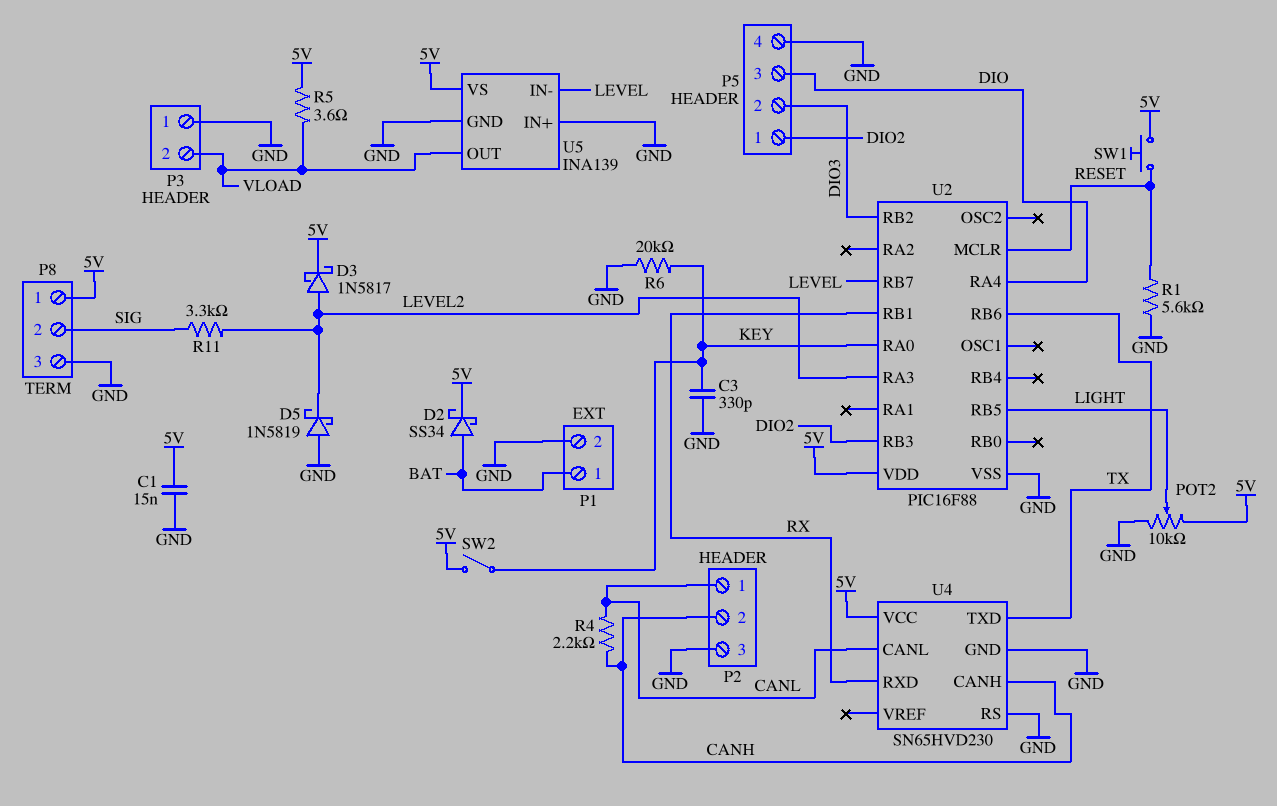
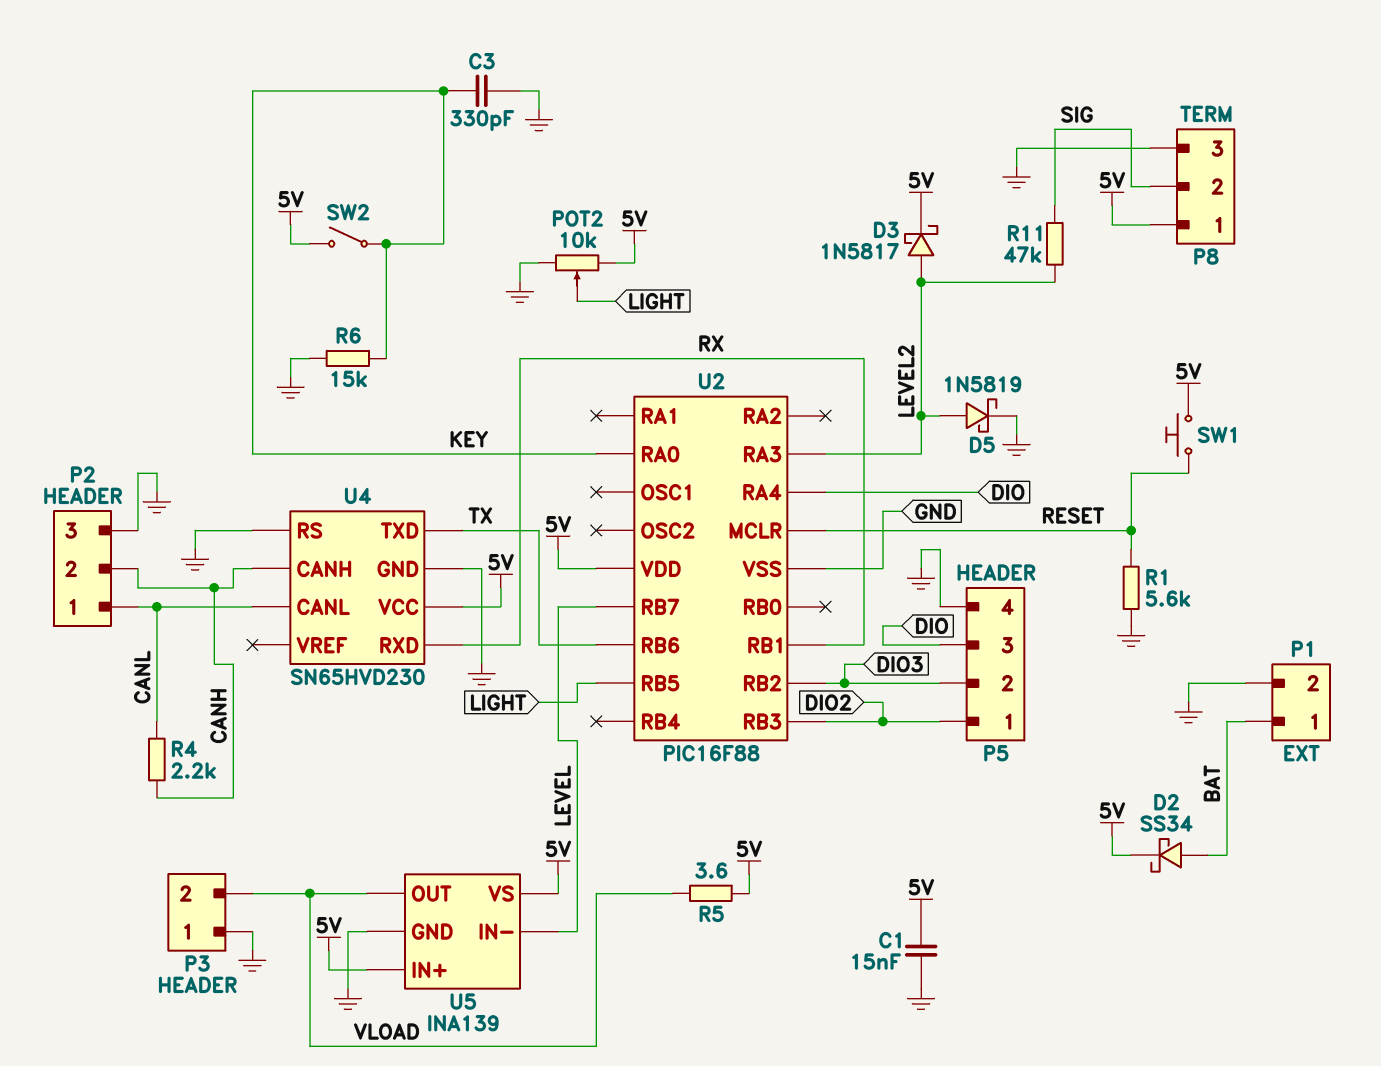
D5: schottky 1N5819 (A GND, K LEVEL2) -> schottky 1N5819 (A LEVEL2, K GND)
R6: 20k (GND, KEY) -> 15k (GND, KEY)
R11: 3.3k (LEVEL2, SIG) -> 47k (LEVEL2, SIG)
U5 pin IN+: GND -> 5V

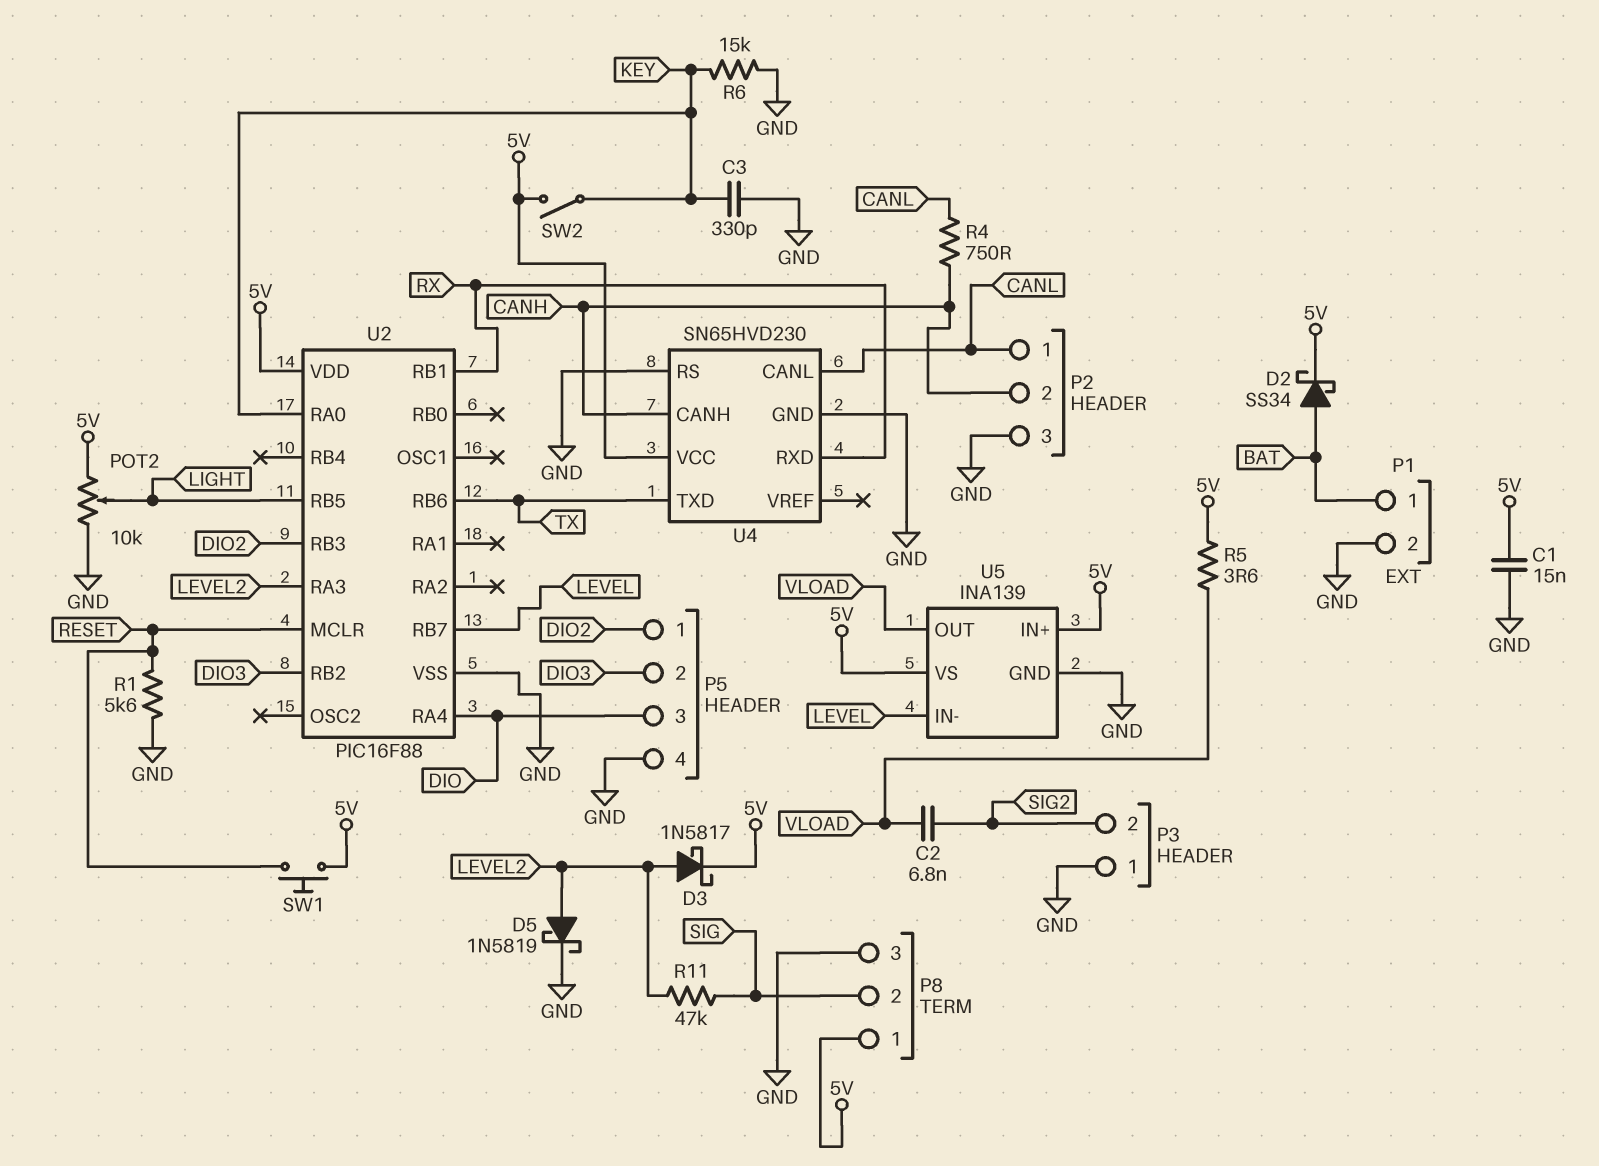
C2: none -> 6.8nF (SIG2, VLOAD)
P3 pin 2: VLOAD -> SIG2
R4: 2.2k (CANH, CANL) -> 750 (CANH, CANL)

